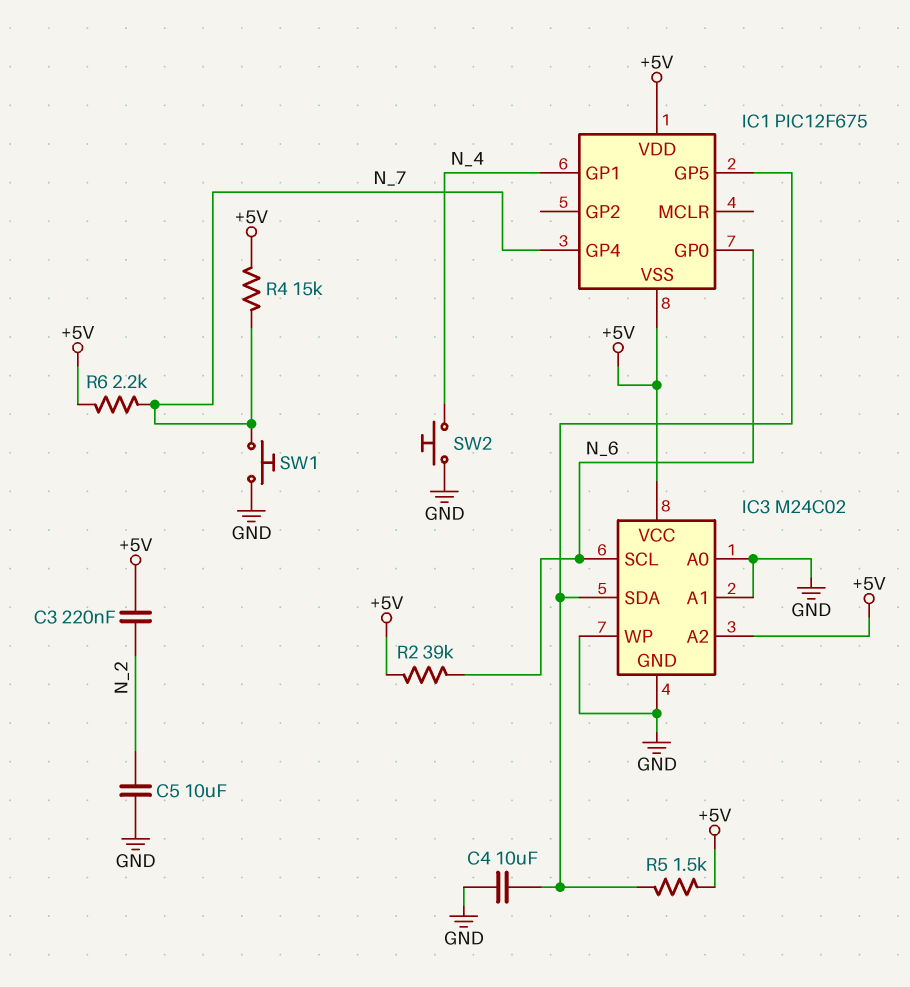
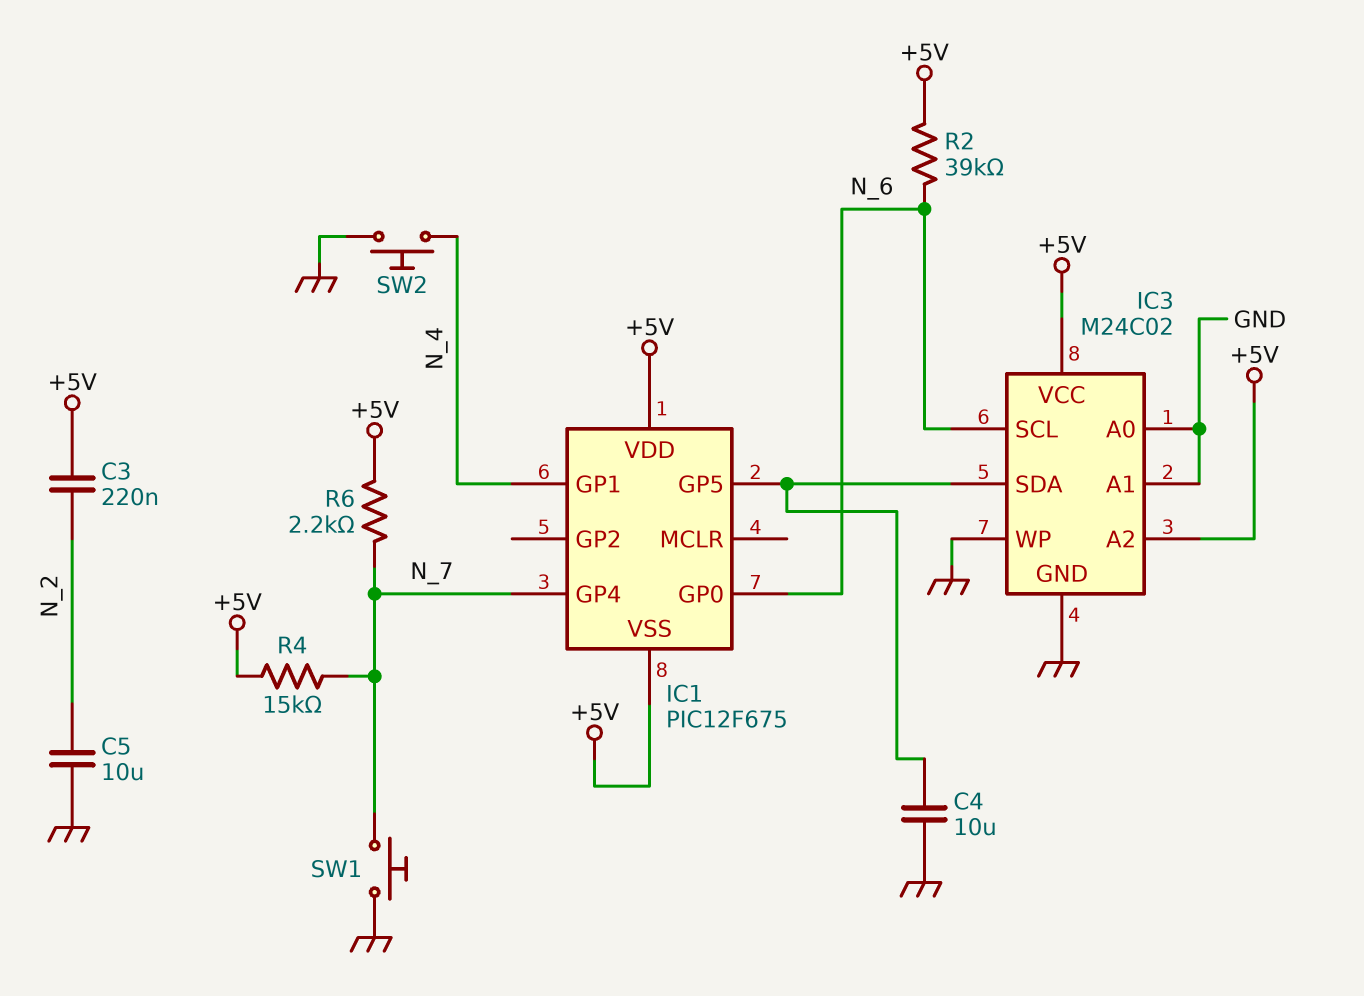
R5: 1.5k (+5V, IC1/GP5) -> none

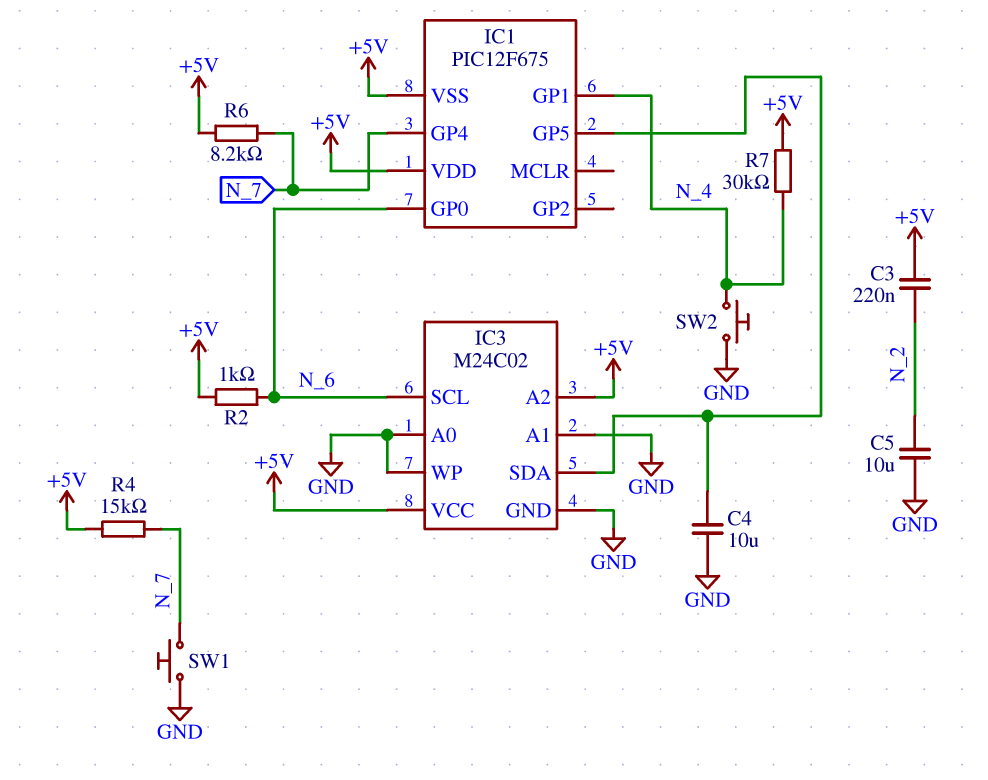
R2: 39k (+5V, N_6) -> 1k (+5V, N_6)
R6: 2.2k (+5V, N_7) -> 8.2k (+5V, N_7)
R7: none -> 30k (+5V, N_4)

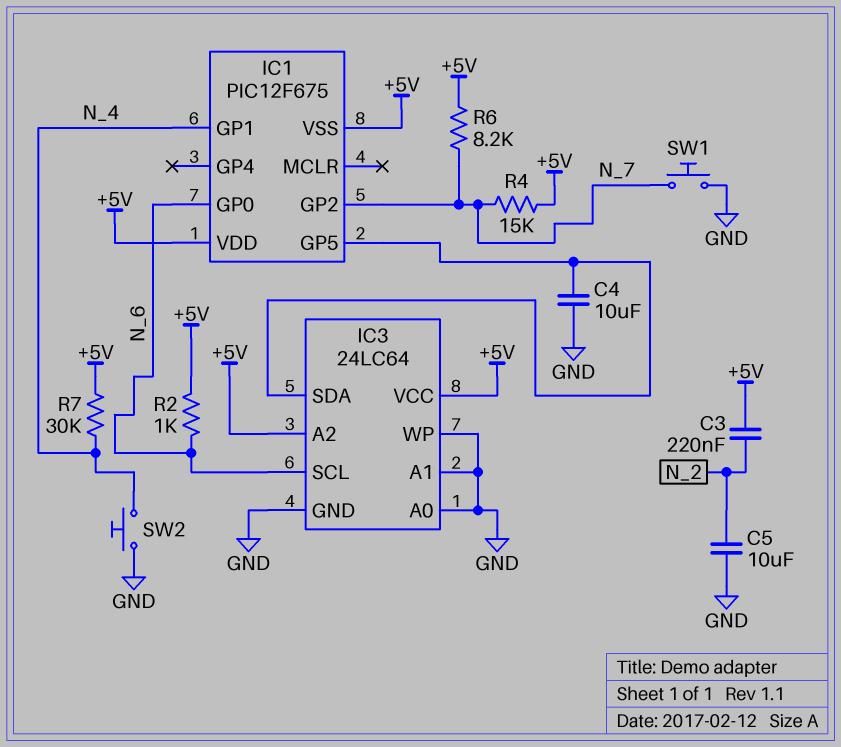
IC1 pin GP2: none -> N_7
IC1 pin GP4: N_7 -> none
IC3: M24C02 -> 24LC64

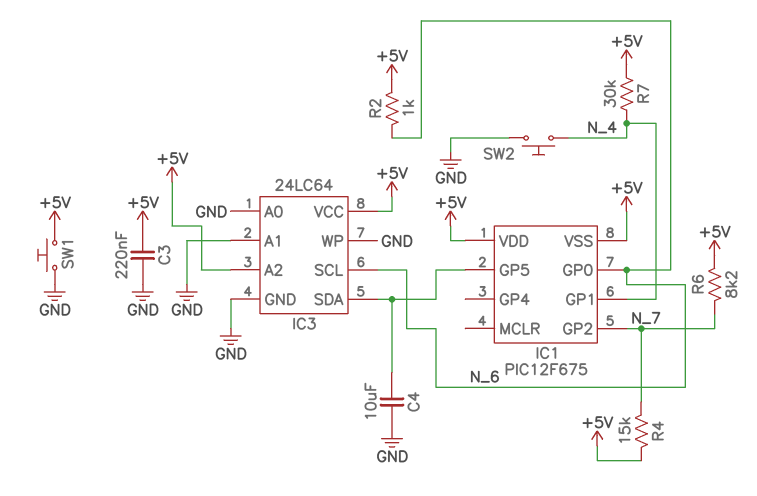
C3: 220nF (+5V, N_2) -> 220nF (+5V, GND)
C5: 10uF (GND, N_2) -> none
SW1: button (GND, N_7) -> button (+5V, GND)

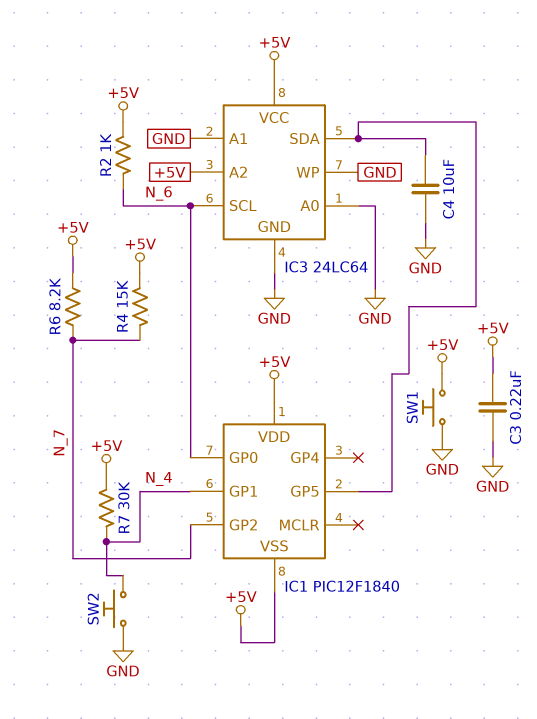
IC1: PIC12F675 -> PIC12F1840

